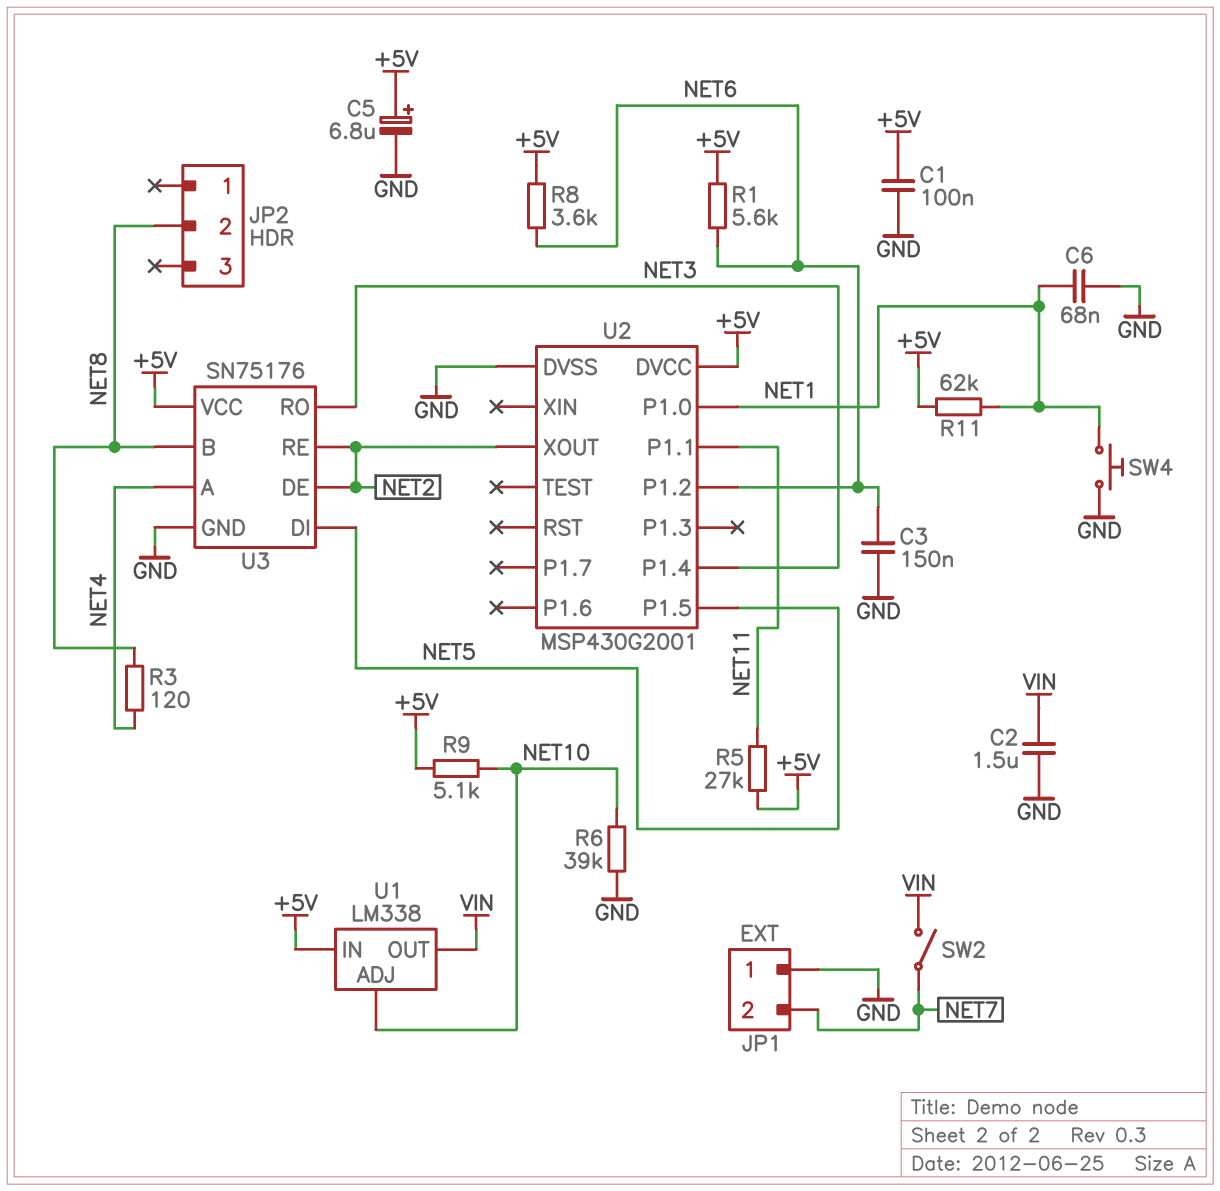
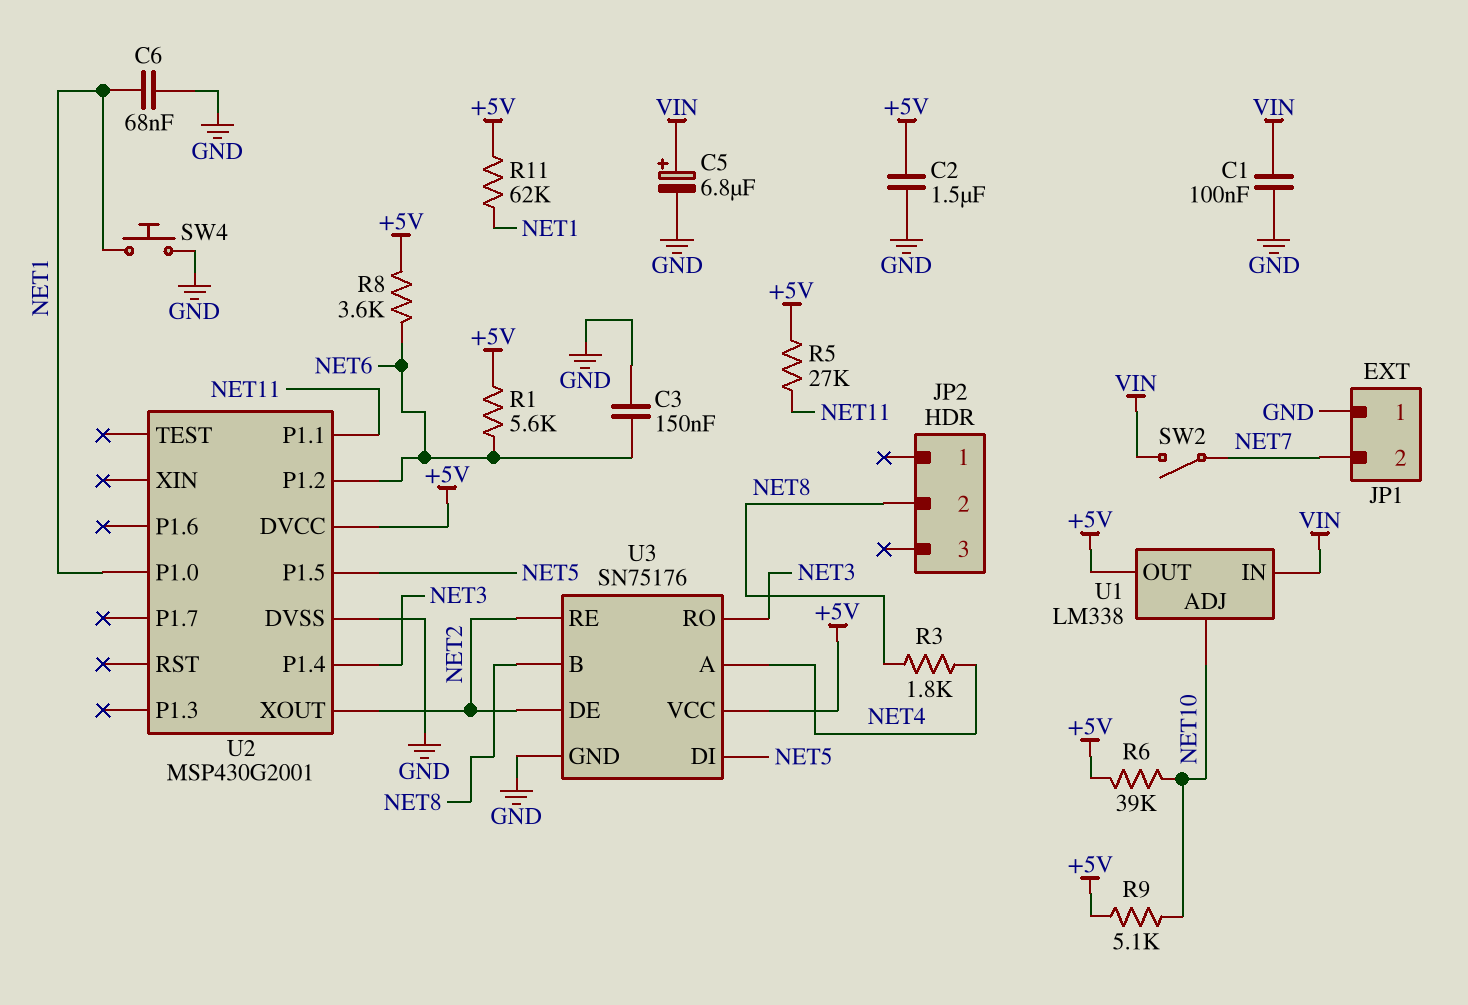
C1: 100nF (+5V, GND) -> 100nF (GND, VIN)
C2: 1.5uF (GND, VIN) -> 1.5uF (+5V, GND)
C5: 6.8uF (plus +5V, minus GND) -> 6.8uF (plus VIN, minus GND)
R3: 120 (NET4, NET8) -> 1.8k (NET4, NET8)
R6: 39k (GND, NET10) -> 39k (+5V, NET10)
U1 pin IN: +5V -> VIN
U1 pin OUT: VIN -> +5V

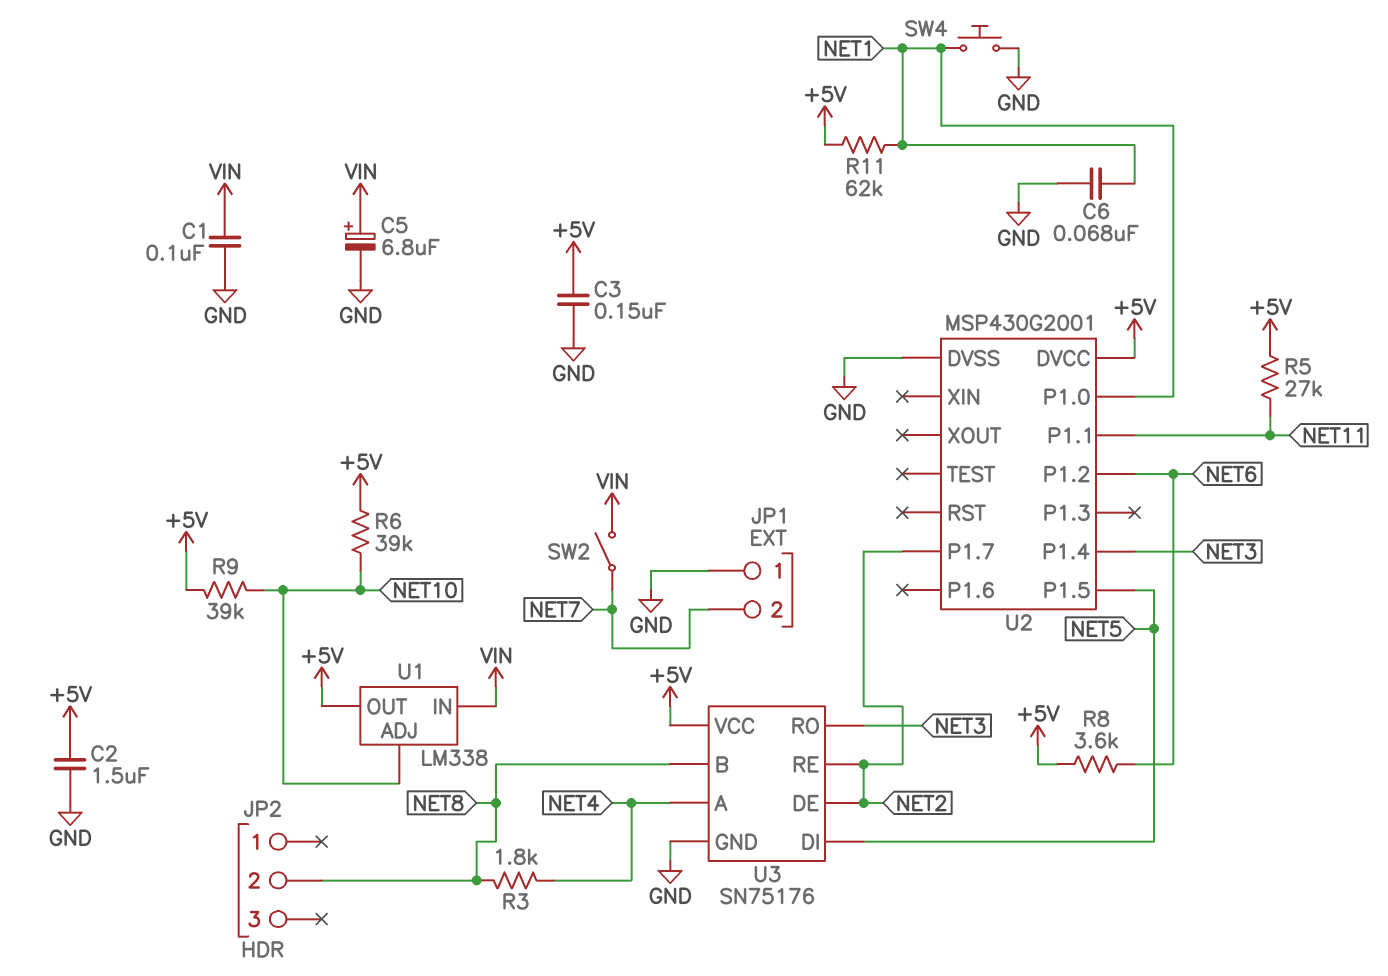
C3: 150nF (GND, NET6) -> 150nF (+5V, GND)
R1: 5.6k (+5V, NET6) -> none
R9: 5.1k (+5V, NET10) -> 39k (+5V, NET10)
U2 pin P1.7: none -> NET2
U2 pin XOUT: NET2 -> none

